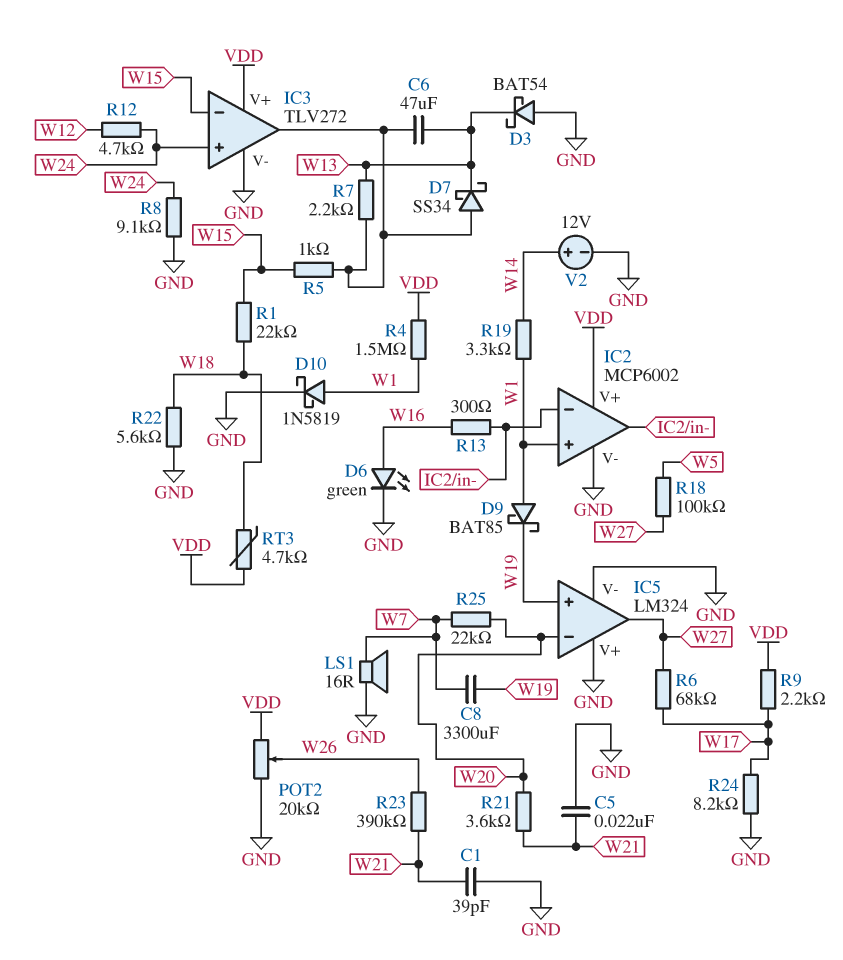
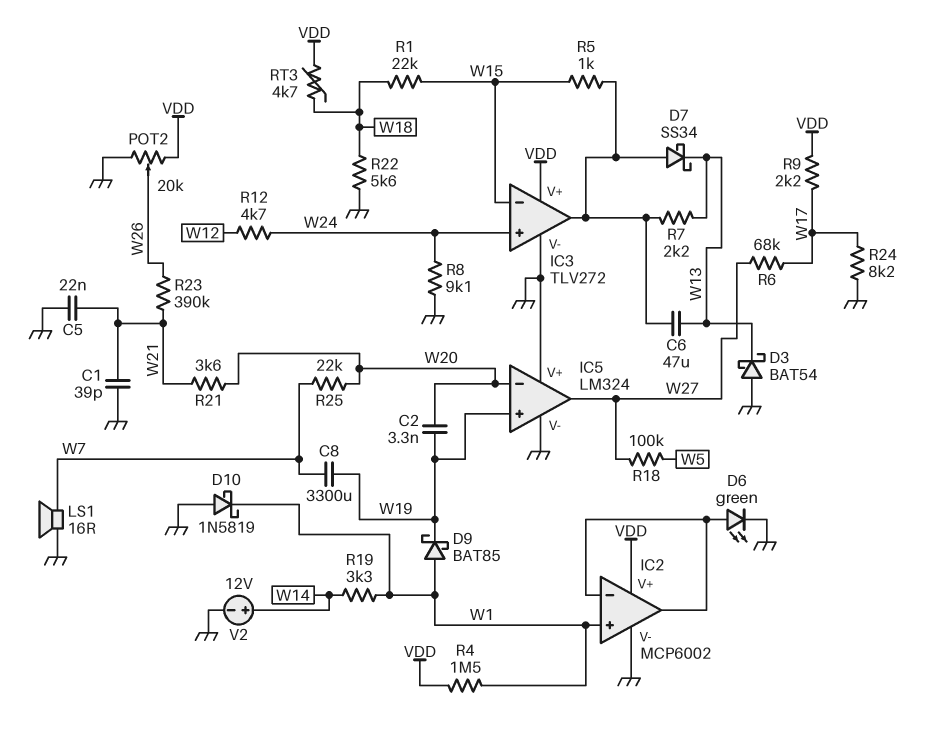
C2: none -> 3.3nF (W19, W20)
D6: LED green (A W16, K GND) -> LED green (A IC2/in-, K GND)
D10: schottky 1N5819 (A W1, K GND) -> schottky 1N5819 (A GND, K W1)
R13: 300 (IC2/in-, W16) -> none

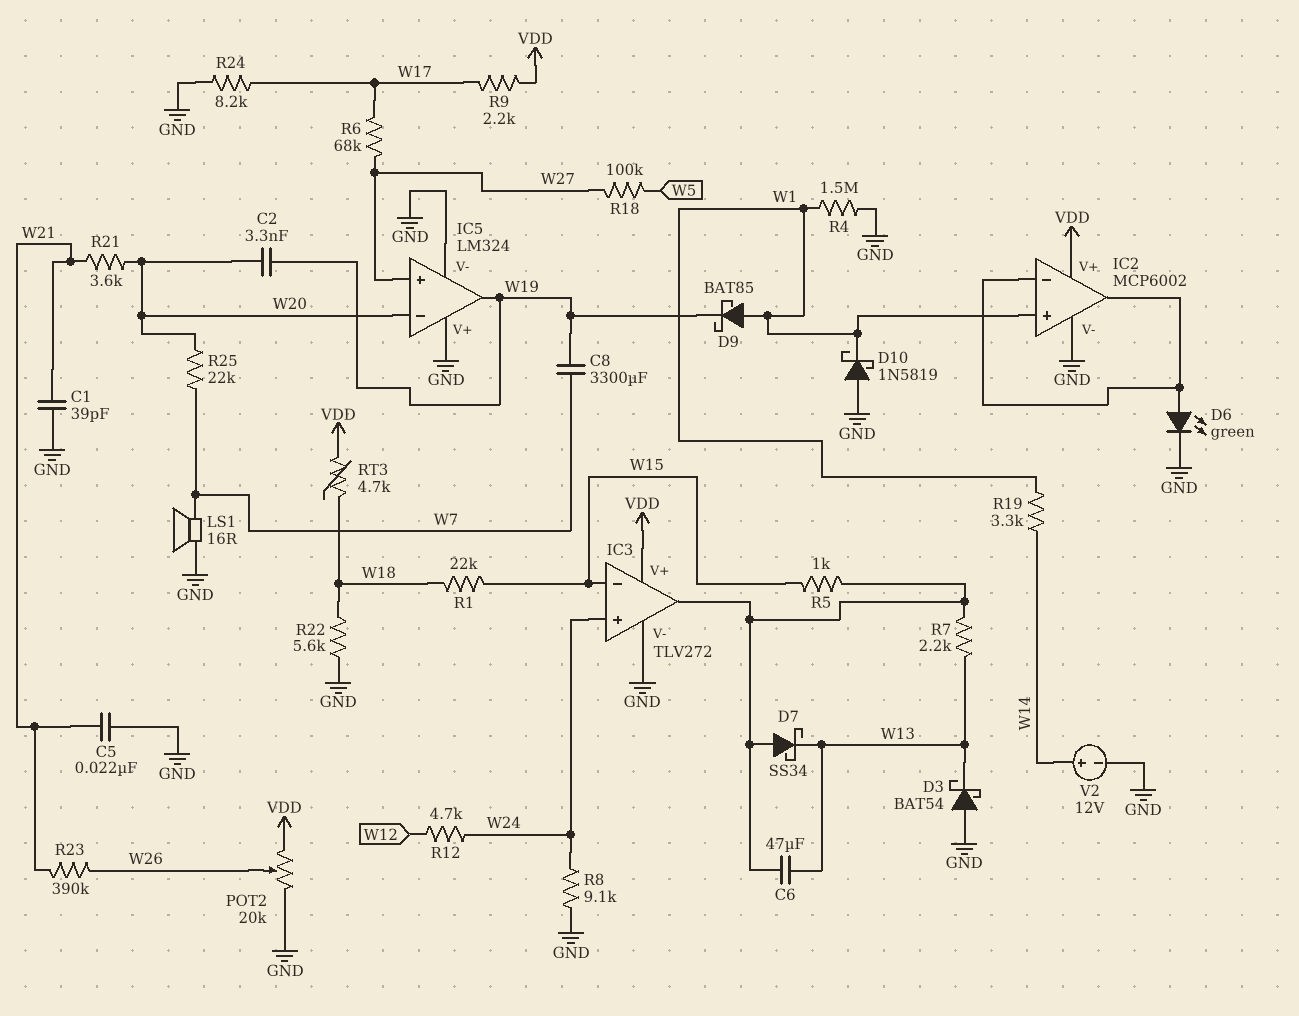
IC5 pin in+: W19 -> W27
IC5 pin out: W27 -> W19
R4: 1.5M (VDD, W1) -> 1.5M (GND, W1)

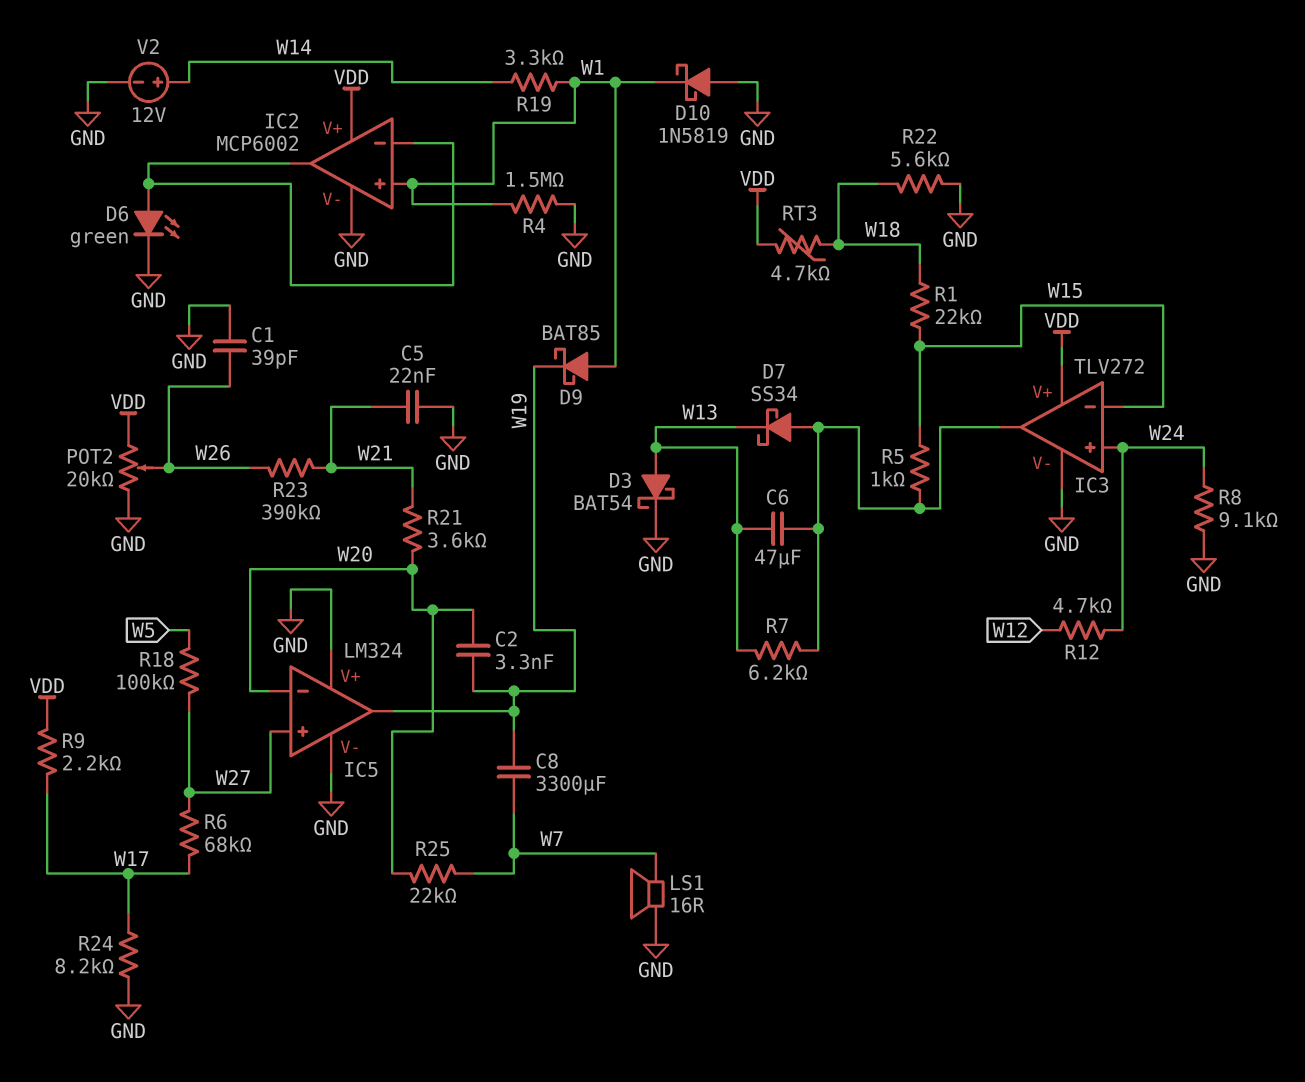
C1: 39pF (GND, W21) -> 39pF (GND, W26)
D3: schottky BAT54 (A GND, K W13) -> schottky BAT54 (A W13, K GND)
R7: 2.2k (IC3/out, W13) -> 6.2k (IC3/out, W13)

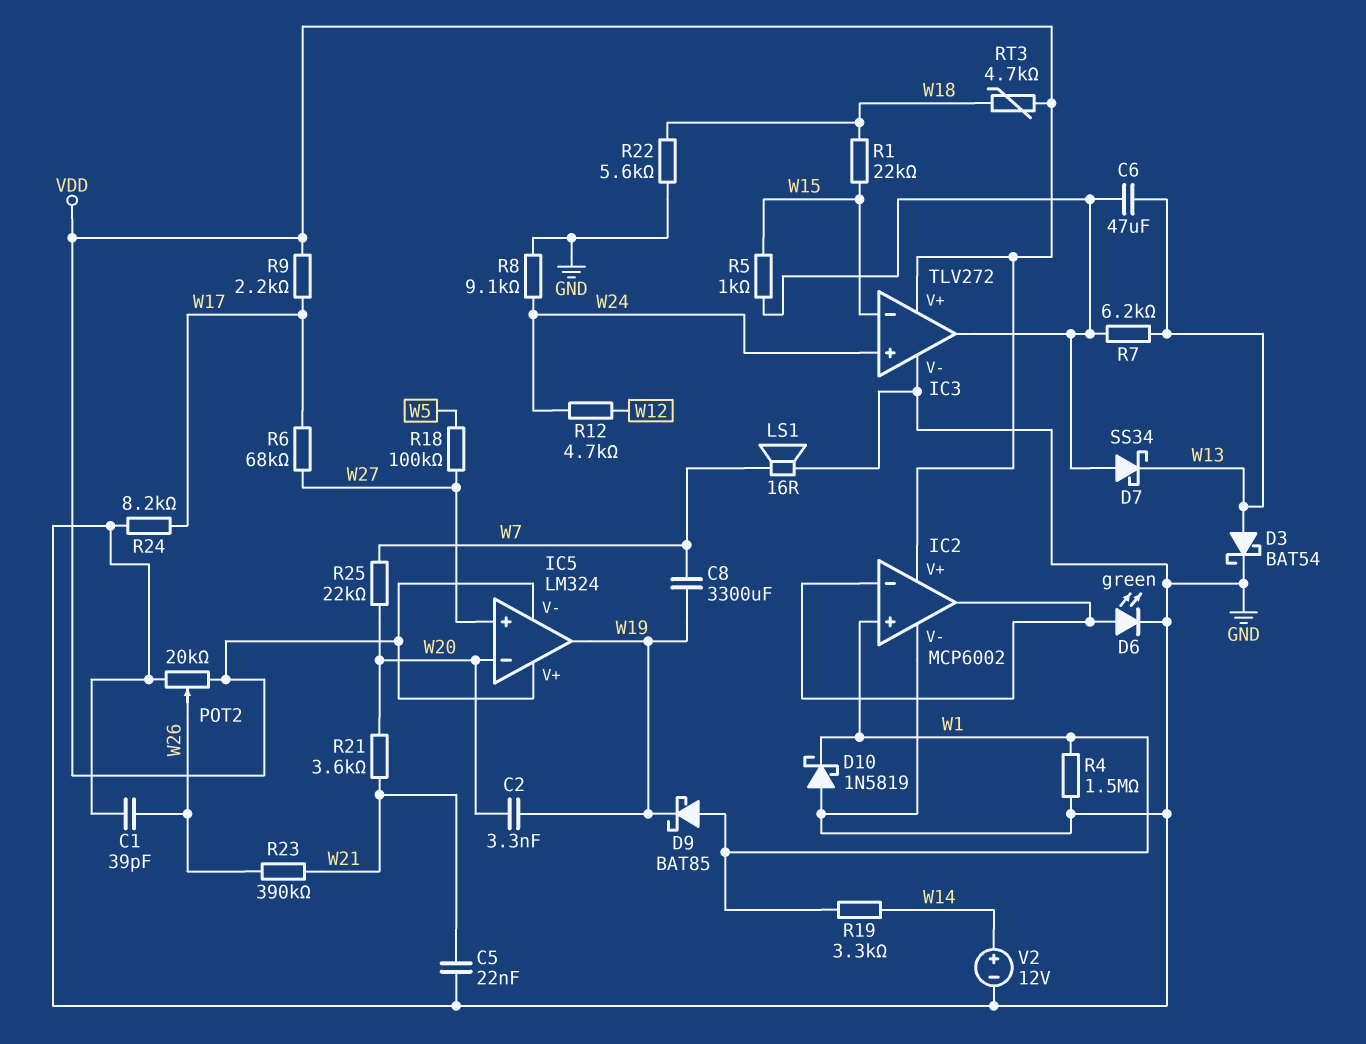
IC5 pin V+: GND -> VDD
IC5 pin V-: GND -> VDD

